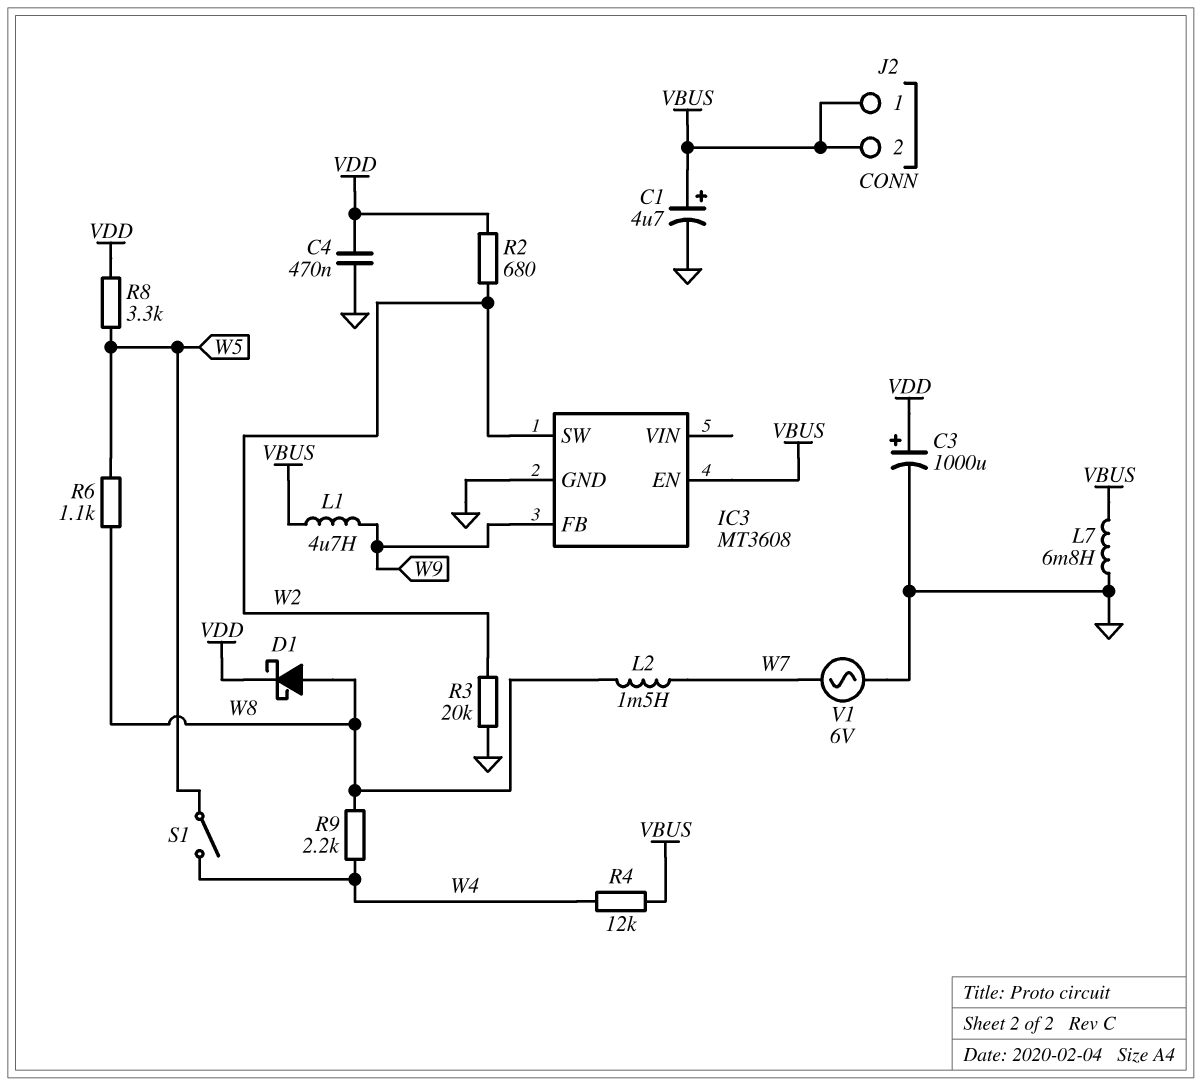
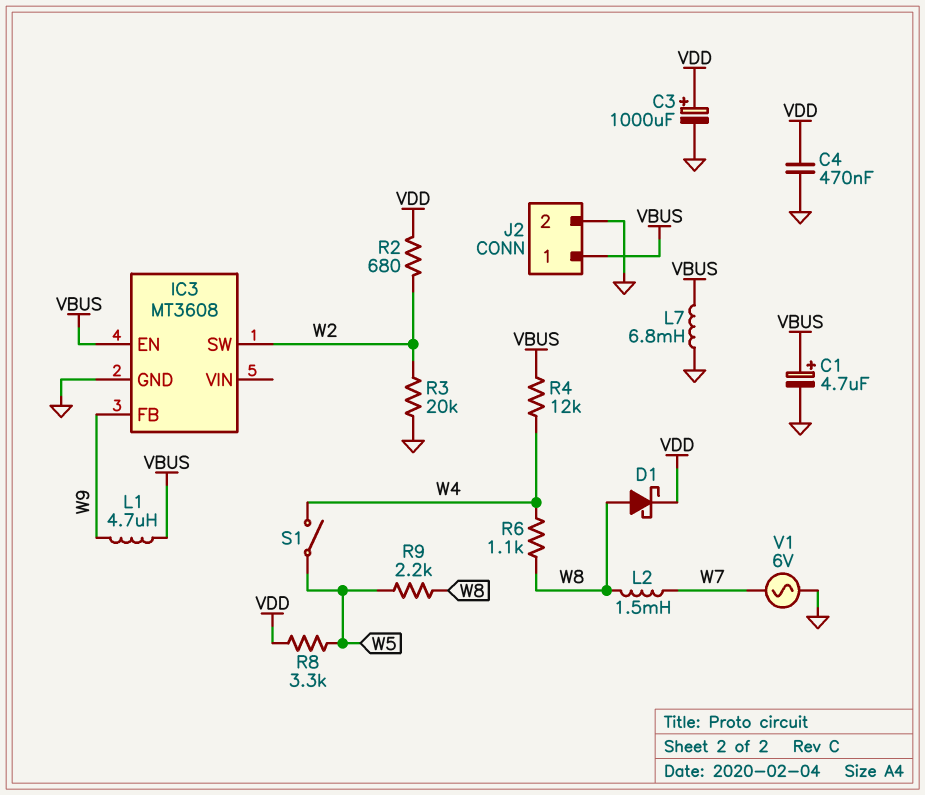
J2 pin 2: VBUS -> GND
R6: 1.1k (W5, W8) -> 1.1k (W4, W8)
R9: 2.2k (W4, W8) -> 2.2k (W5, W8)

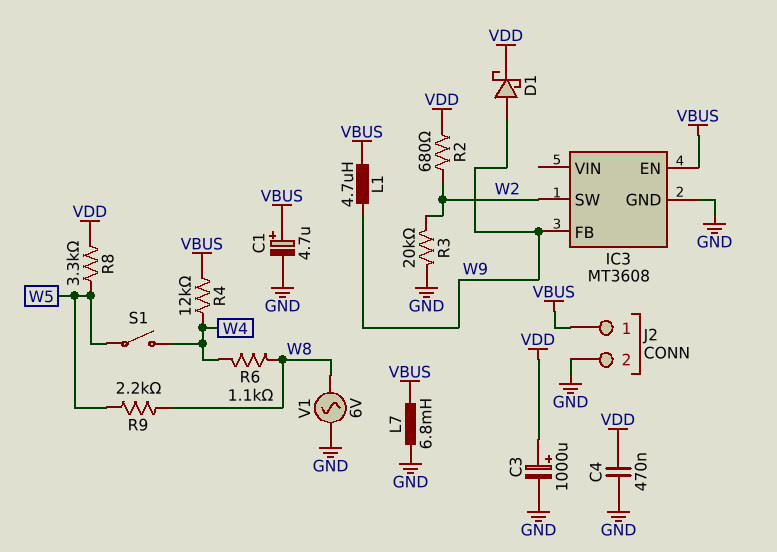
D1: schottky (A W8, K VDD) -> schottky (A W9, K VDD)
L2: 1.5mH (W7, W8) -> none
V1: AC 6V (GND, W7) -> AC 6V (GND, W8)

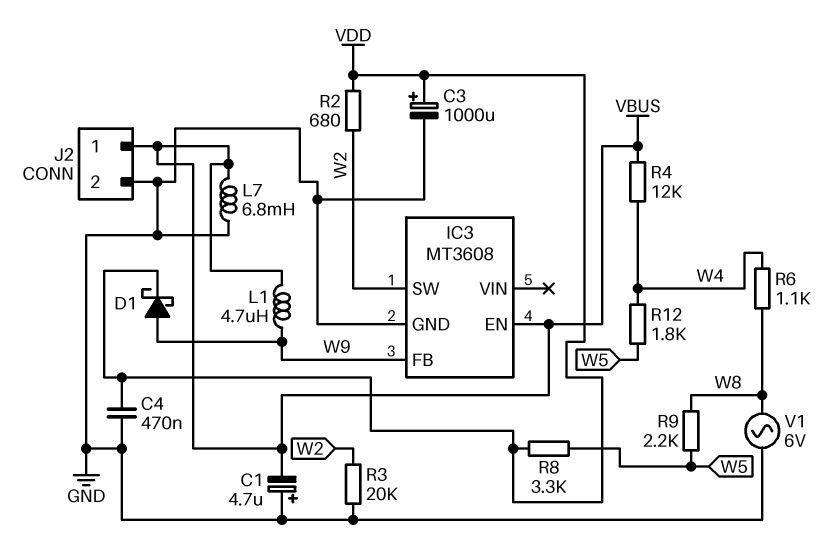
C1: 4.7uF (plus VBUS, minus GND) -> 4.7uF (plus GND, minus VBUS)
R12: none -> 1.8k (W4, W5)
S1: switch (W4, W5) -> none

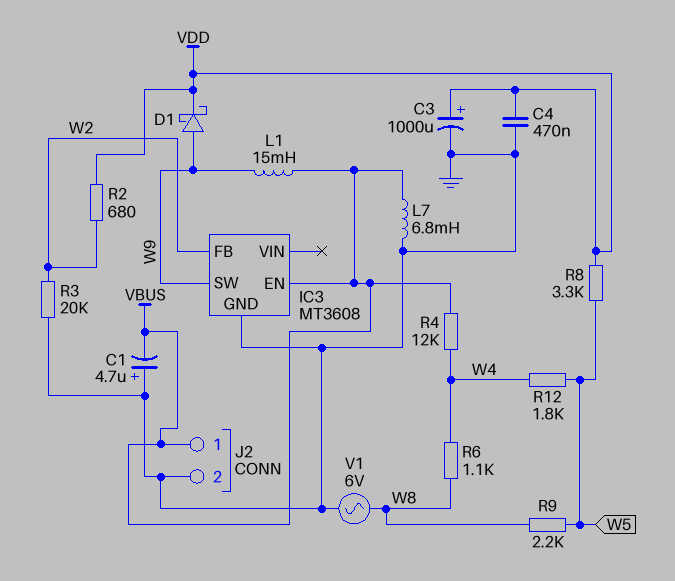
IC3 pin FB: W9 -> W2
IC3 pin SW: W2 -> W9
L1: 4.7uH (VBUS, W9) -> 15mH (VBUS, W9)

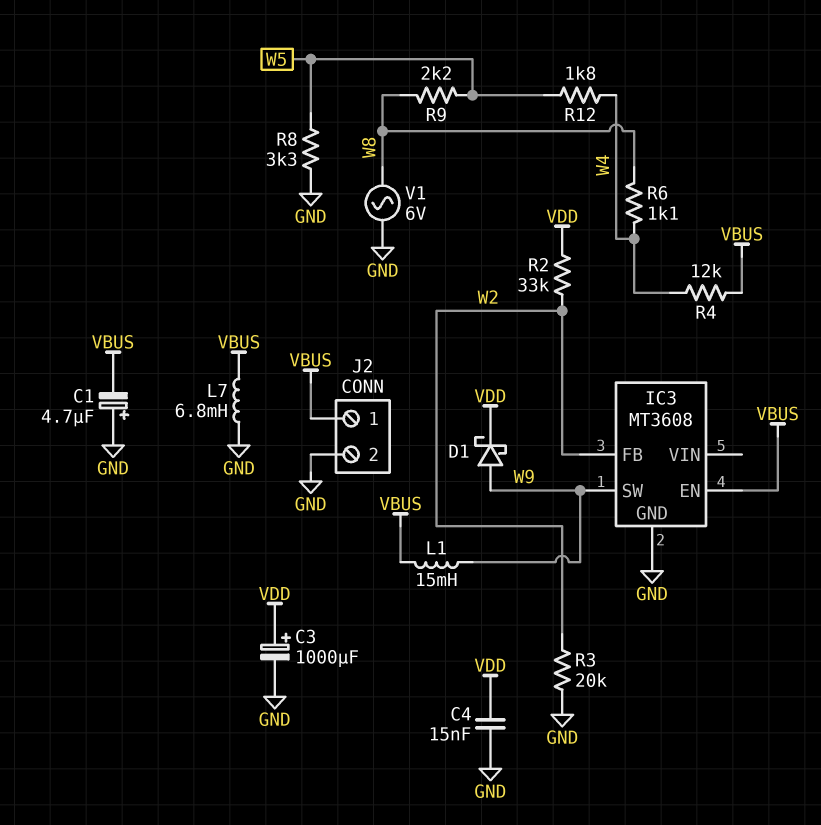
C4: 470nF (GND, VDD) -> 15nF (GND, VDD)
R2: 680 (VDD, W2) -> 33k (VDD, W2)
R8: 3.3k (VDD, W5) -> 3.3k (GND, W5)

